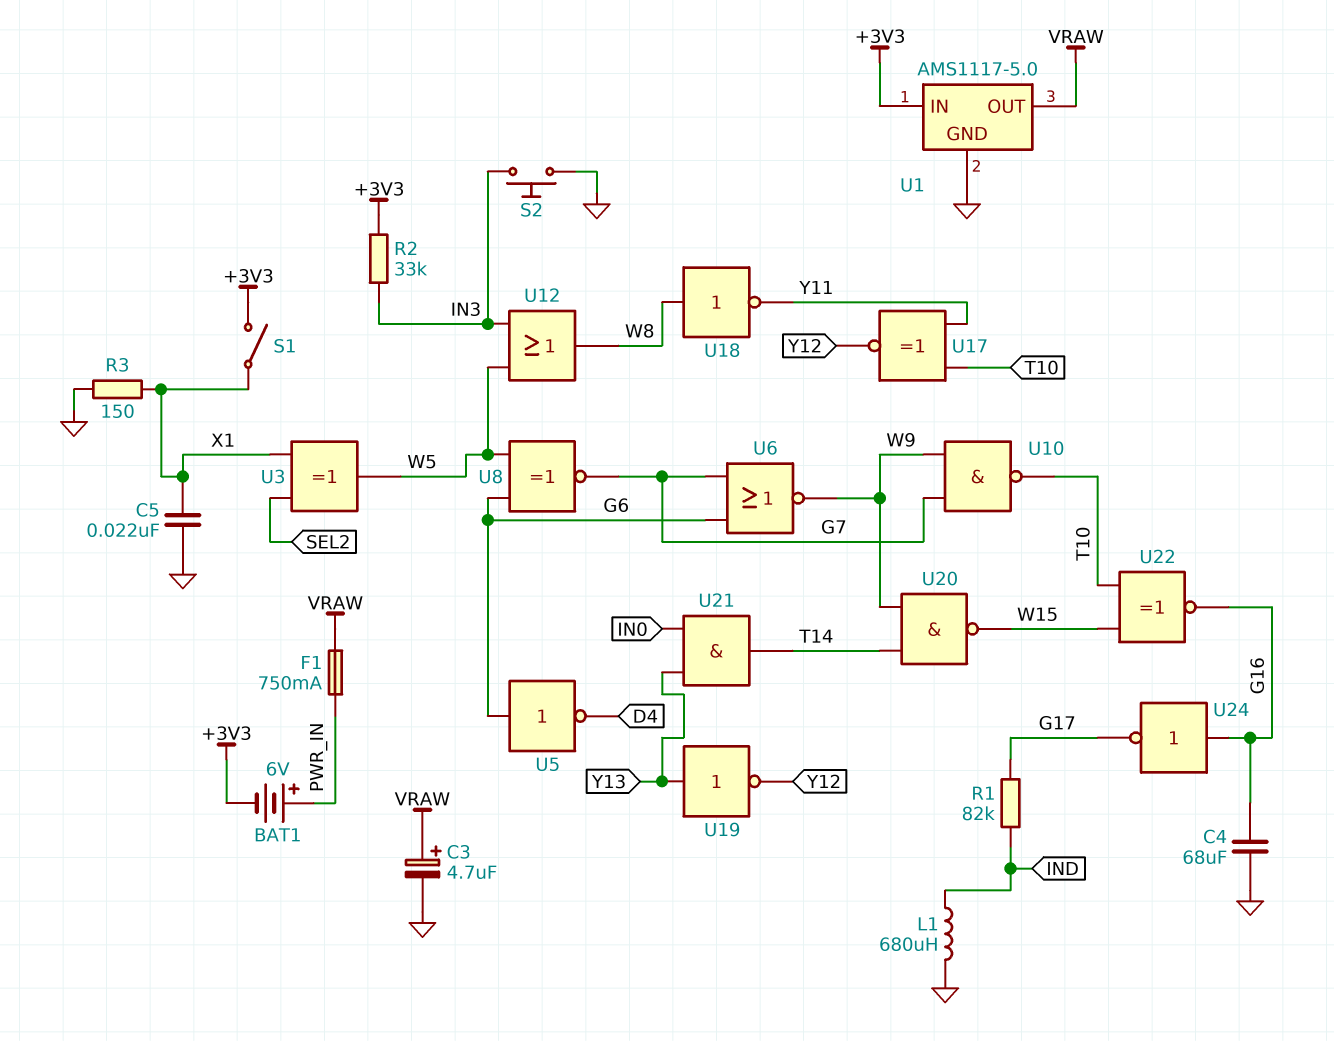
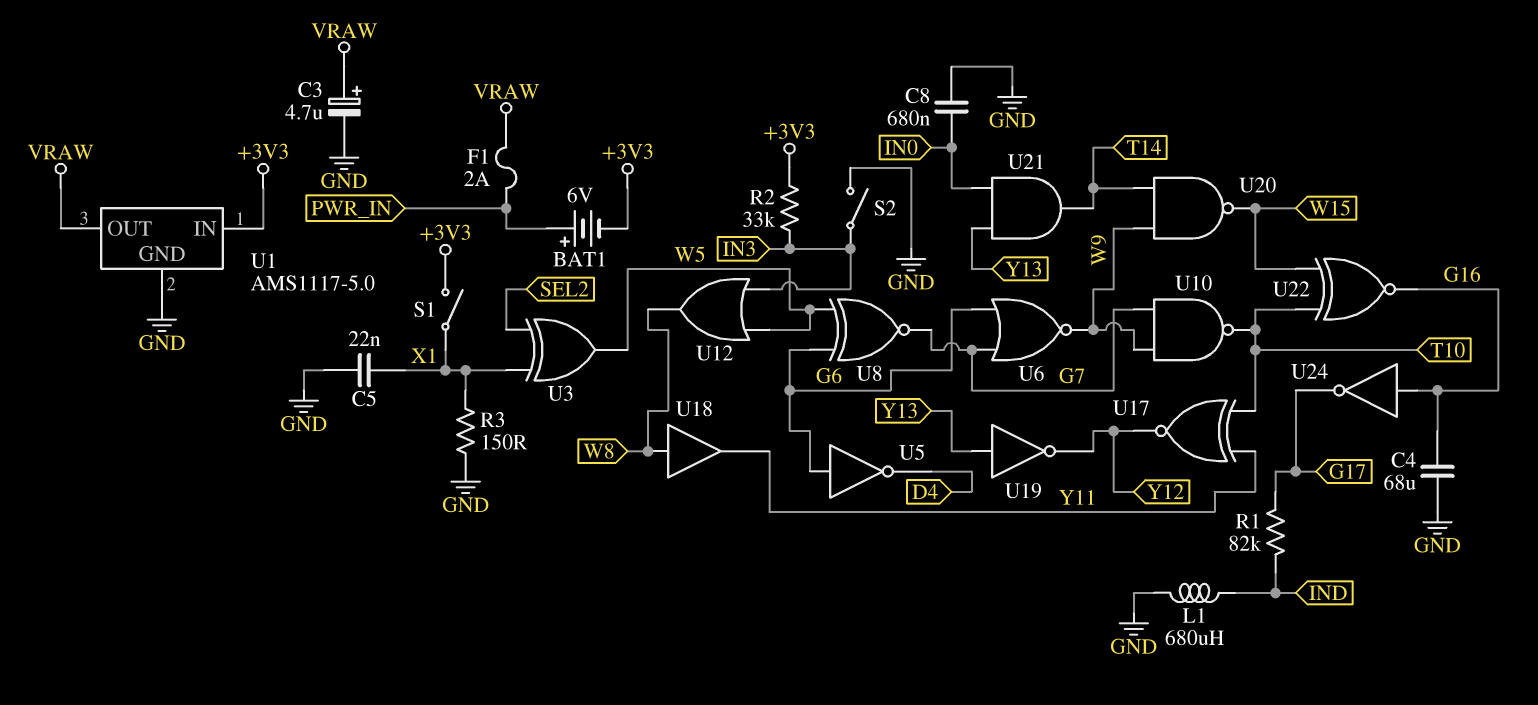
C8: none -> 680nF (GND, IN0)
F1: 750mA (PWR_IN, VRAW) -> 2A (PWR_IN, VRAW)
S2: button (GND, IN3) -> switch (GND, IN3)
U18: NOT (in W8, out Y11) -> buffer (in W8, out Y11)

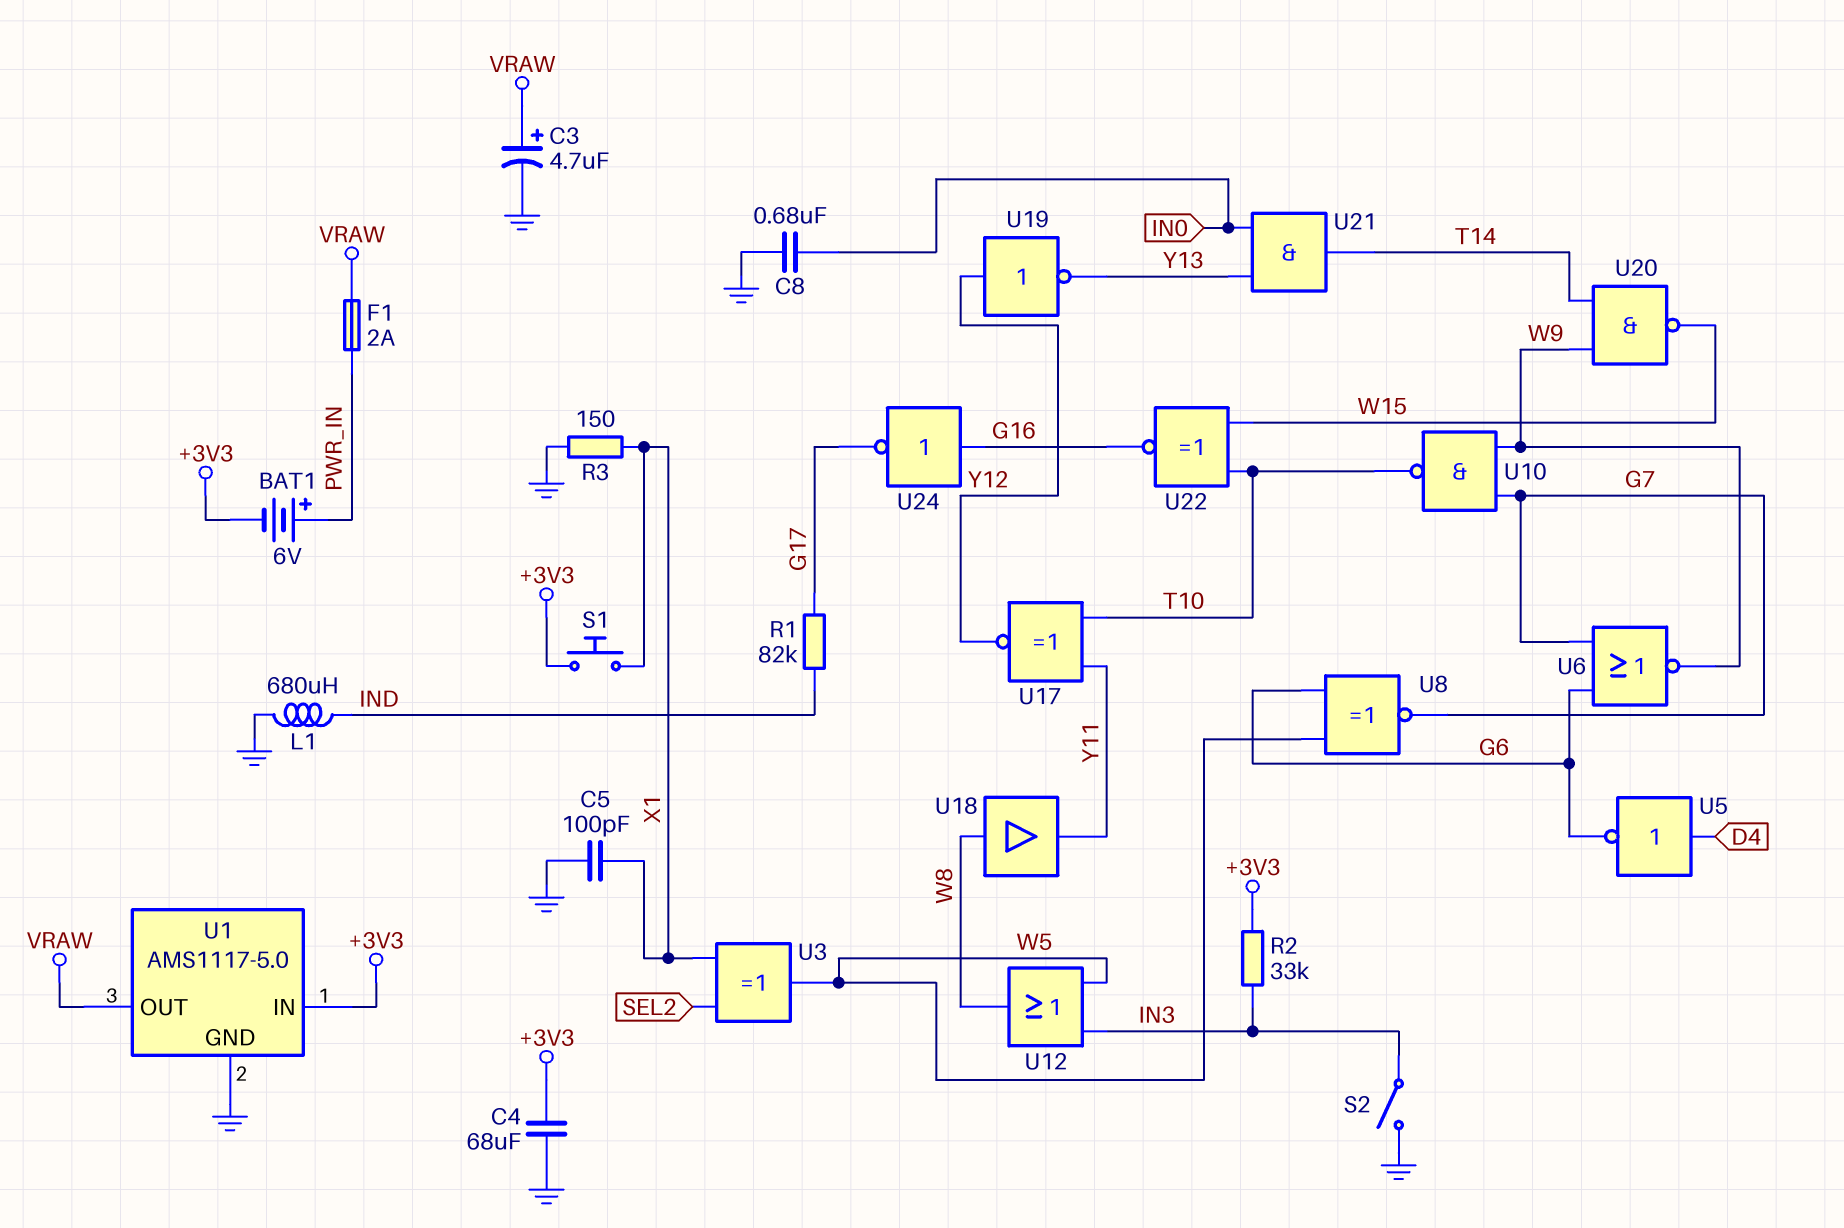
C4: 68uF (G16, GND) -> 68uF (+3V3, GND)
C5: 22nF (GND, X1) -> 100pF (GND, X1)
S1: switch (+3V3, X1) -> button (+3V3, X1)
U5: NOT (in G6, out D4) -> NOT (in D4, out G6)
U19: NOT (in Y13, out Y12) -> NOT (in Y12, out Y13)

